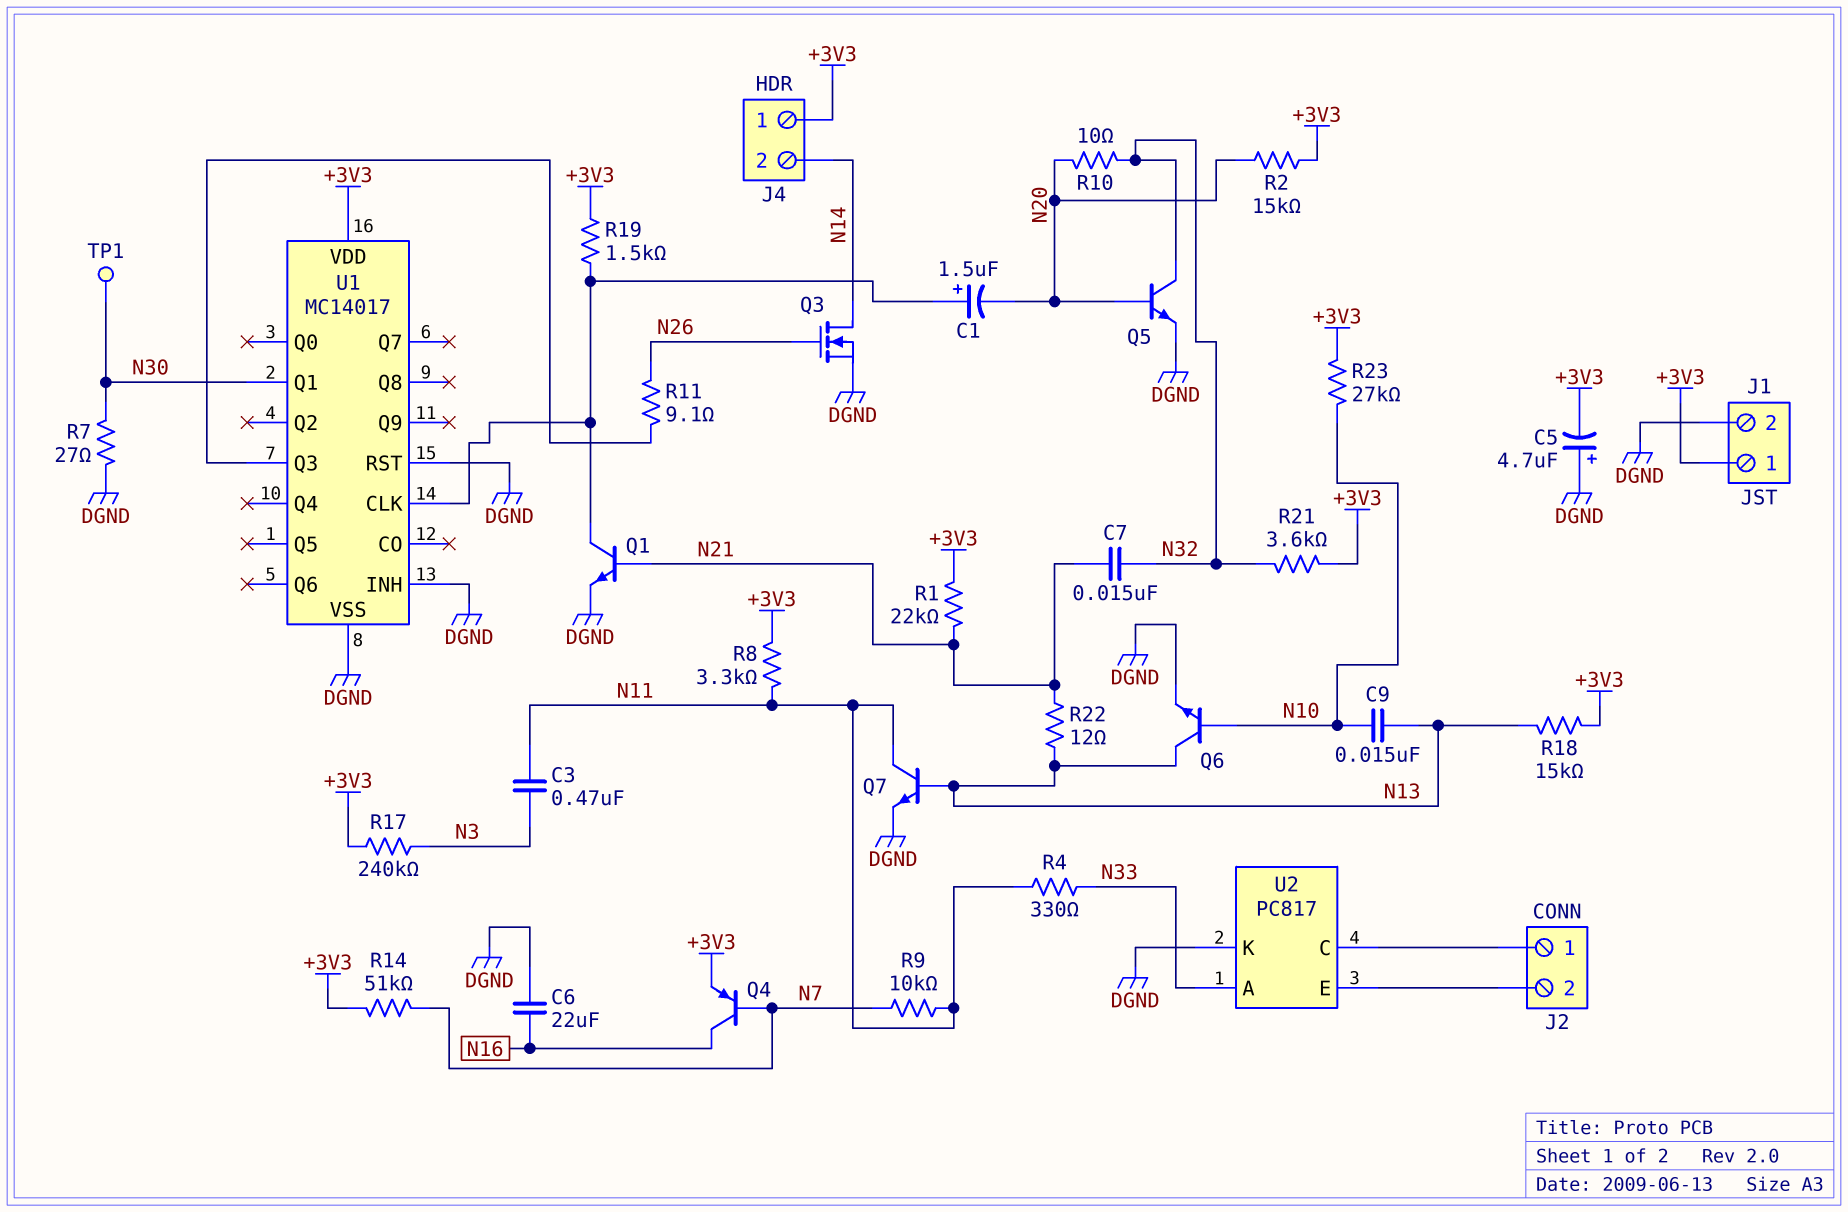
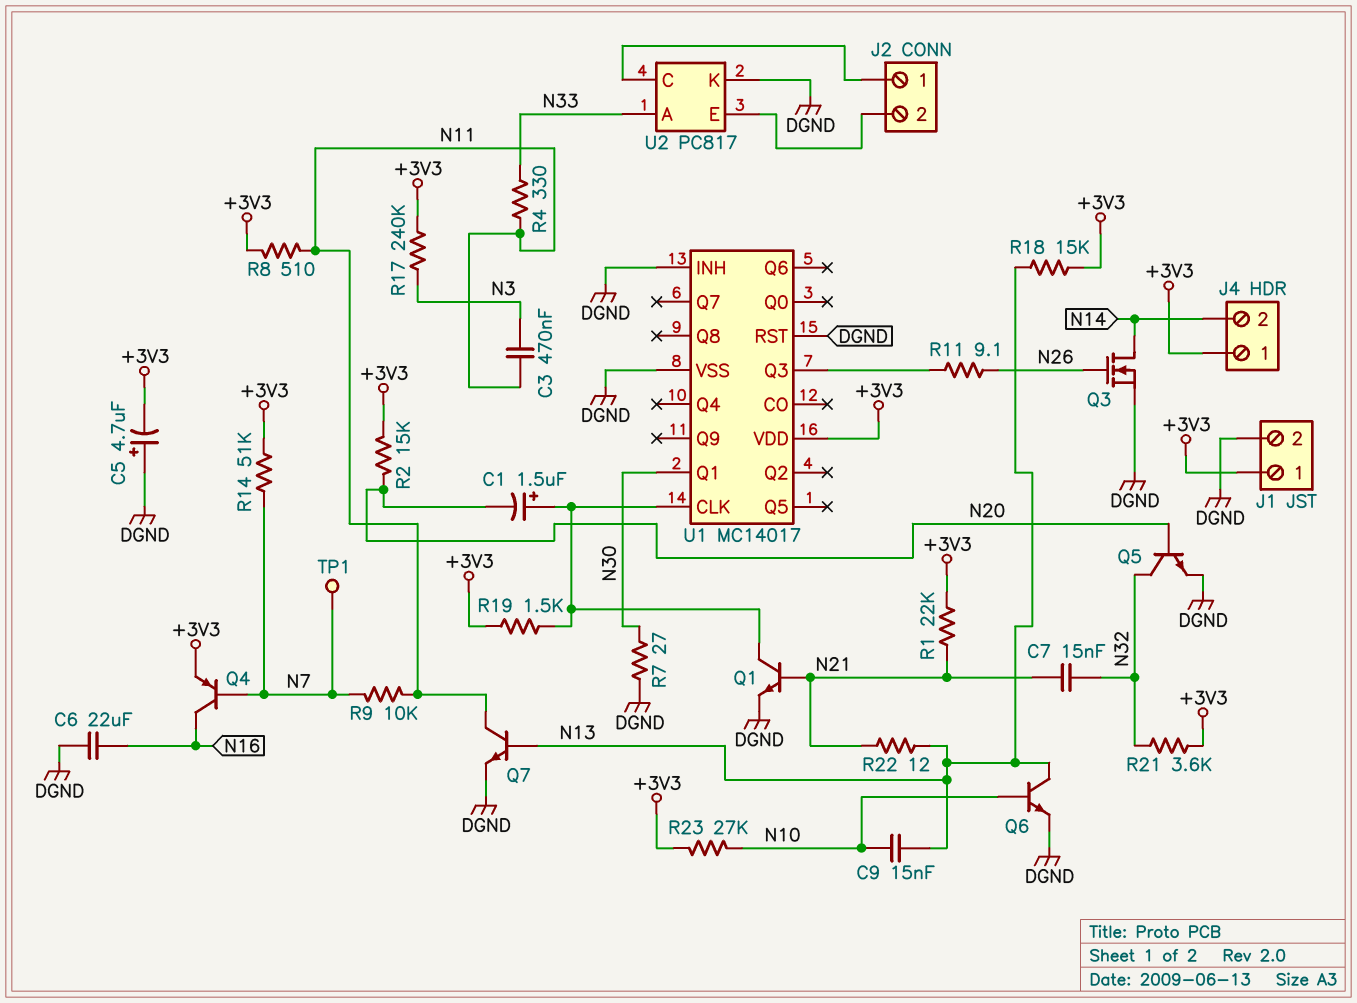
R8: 3.3k (+3V3, N11) -> 510 (+3V3, N11)
R10: 10 (N20, N32) -> none
TP1: test point (N30) -> test point (N7)

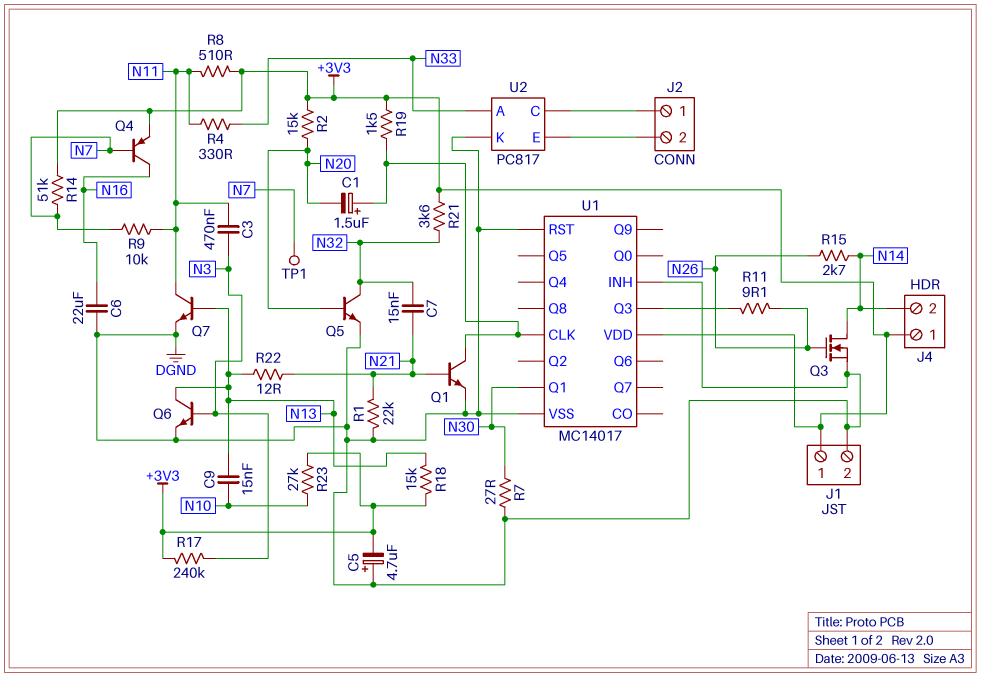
Q6: NPN (B N10, C N13, E DGND) -> NPN (B N3, C N13, E DGND)
R1: 22k (+3V3, N21) -> 22k (DGND, N21)
R15: none -> 2.7k (N14, N26)

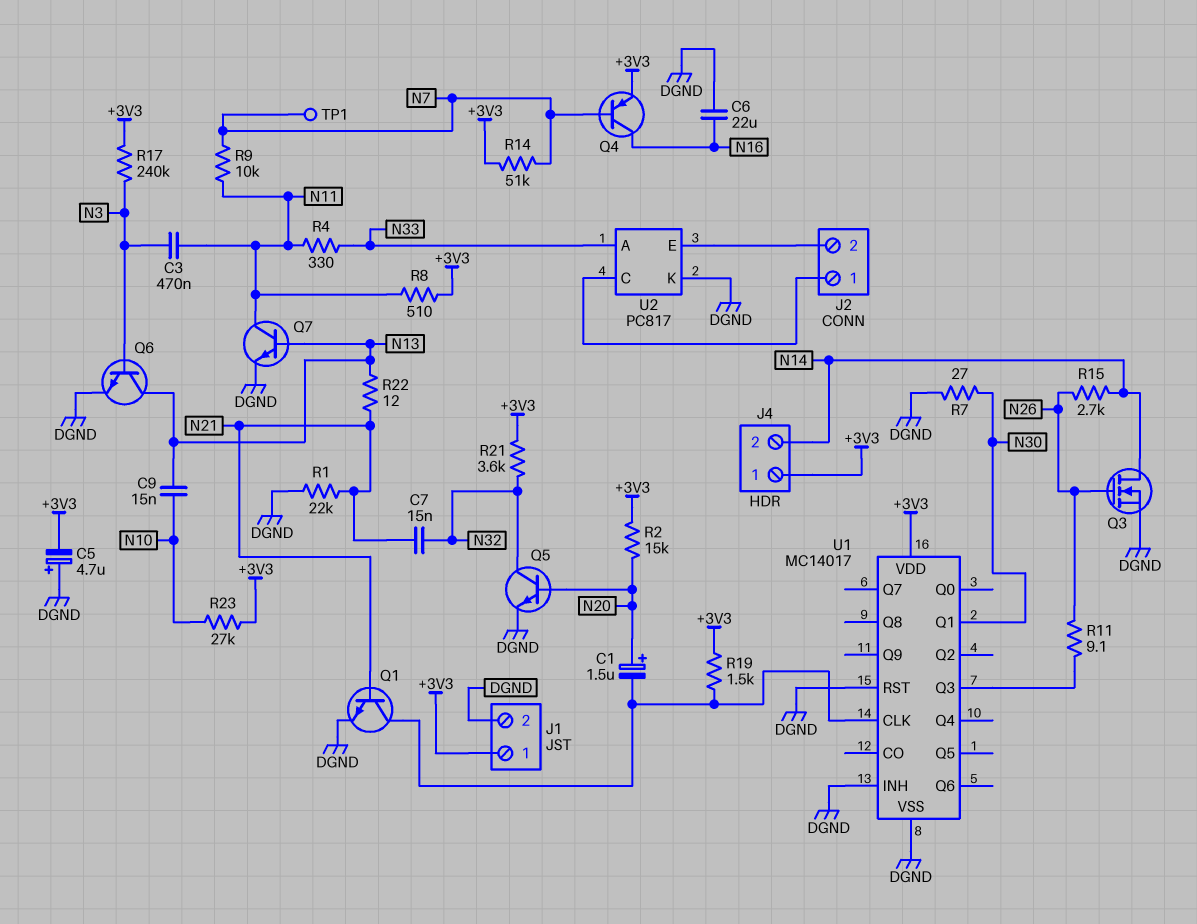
C1: 1.5uF (plus U1/CLK, minus N20) -> 1.5uF (plus N20, minus U1/CLK)
R18: 15k (+3V3, N13) -> none

